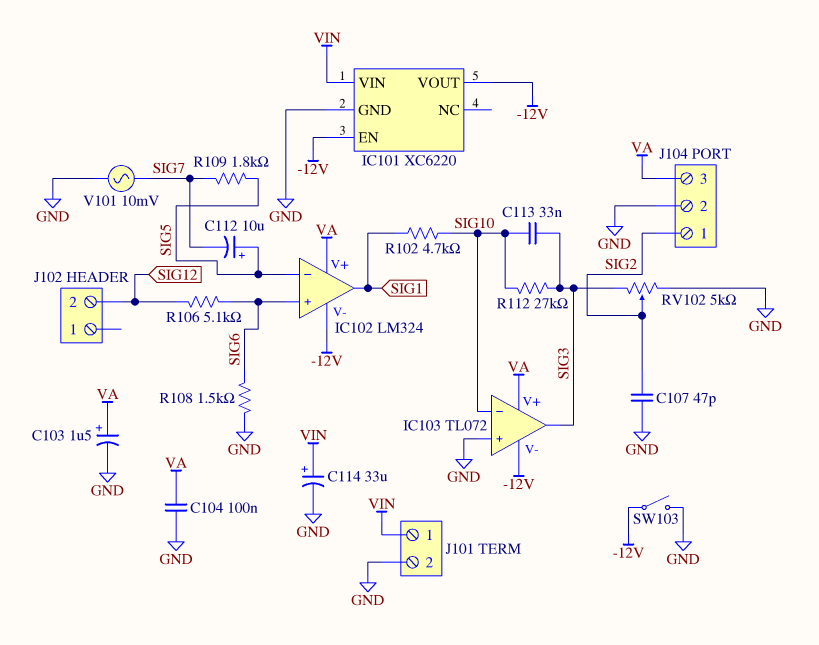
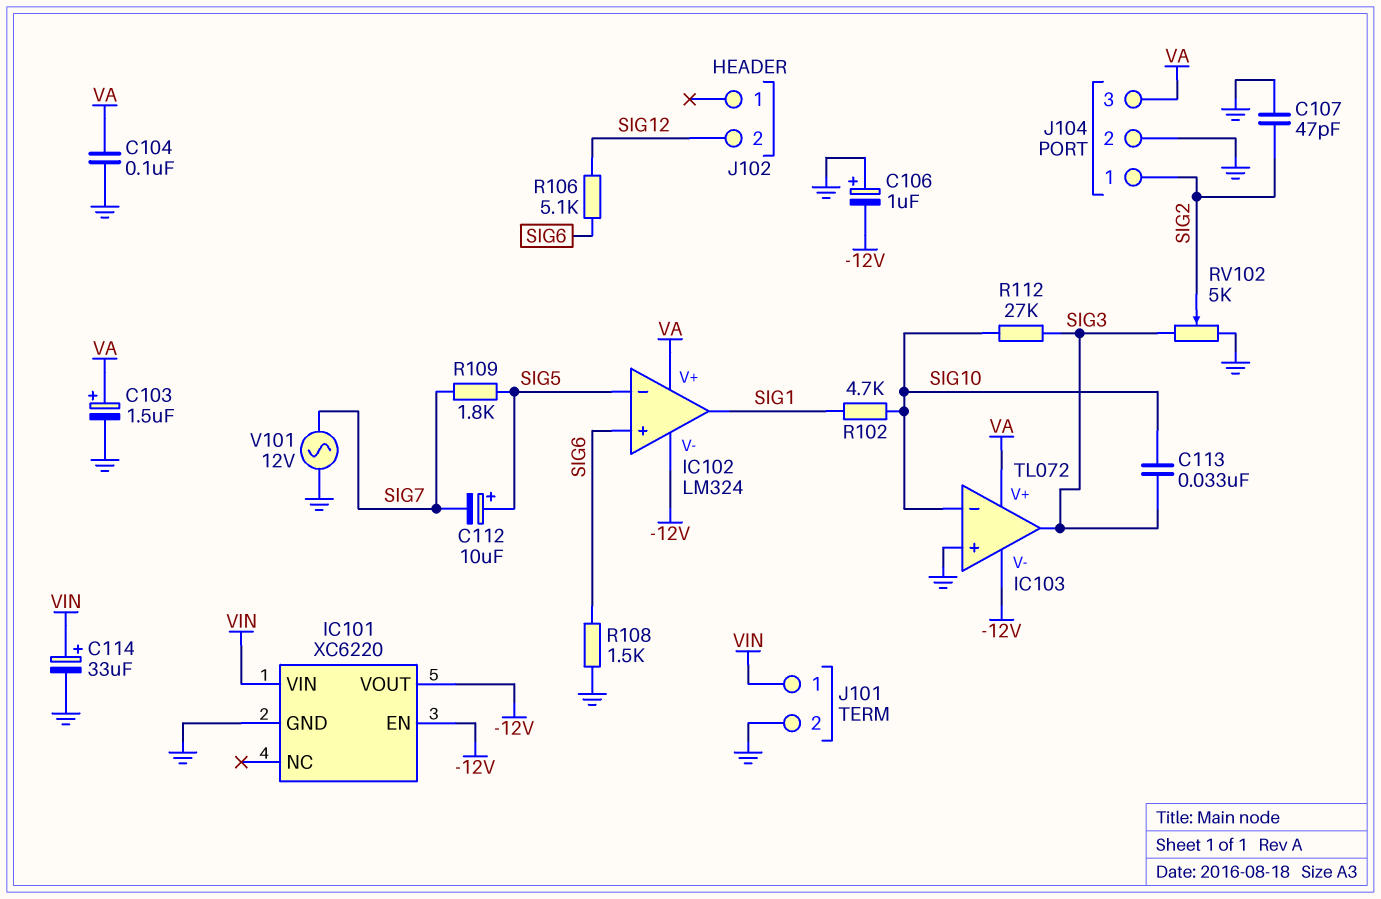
C106: none -> 1uF (plus GND, minus -12V)
SW103: switch (-12V, GND) -> none
V101: AC 10mV (GND, SIG7) -> AC 12V (GND, SIG7)

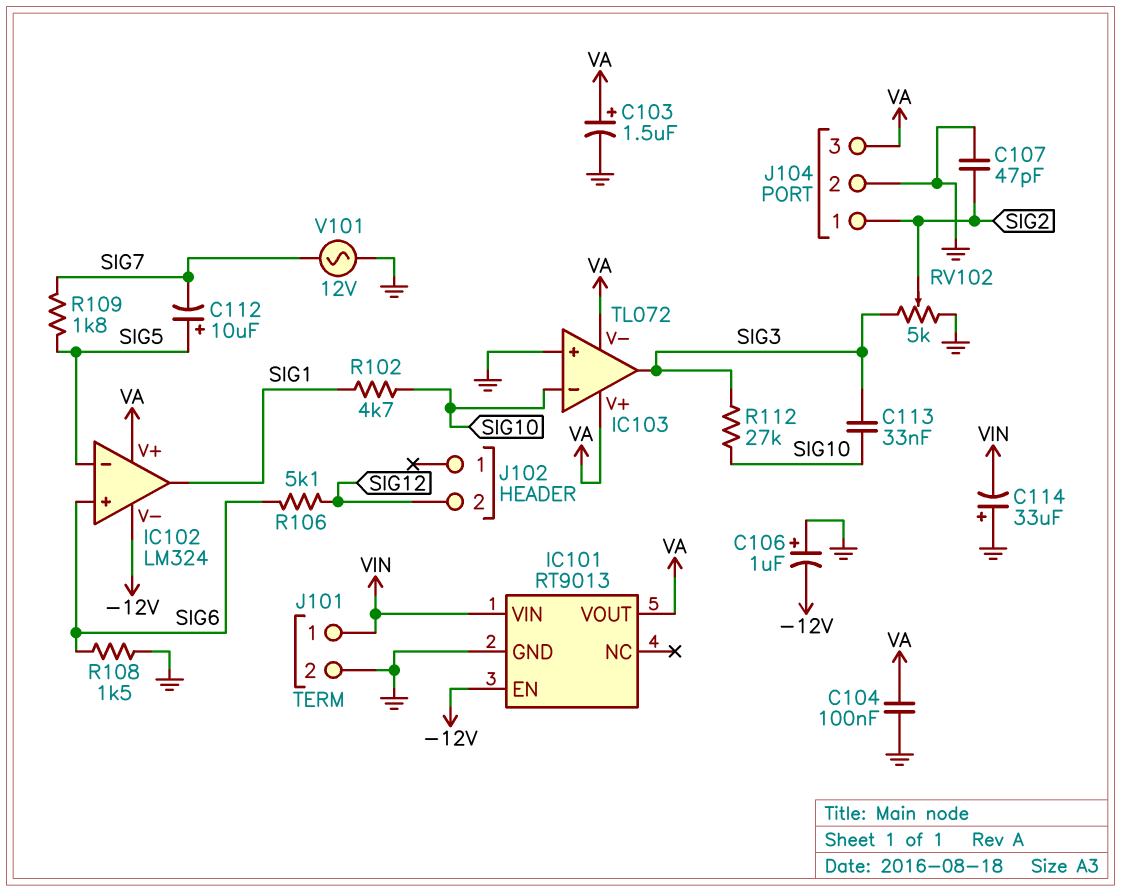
C114: 33uF (plus VIN, minus GND) -> 33uF (plus GND, minus VIN)
IC101: XC6220 -> RT9013
IC101 pin VOUT: -12V -> VA
IC103 pin V-: -12V -> VA

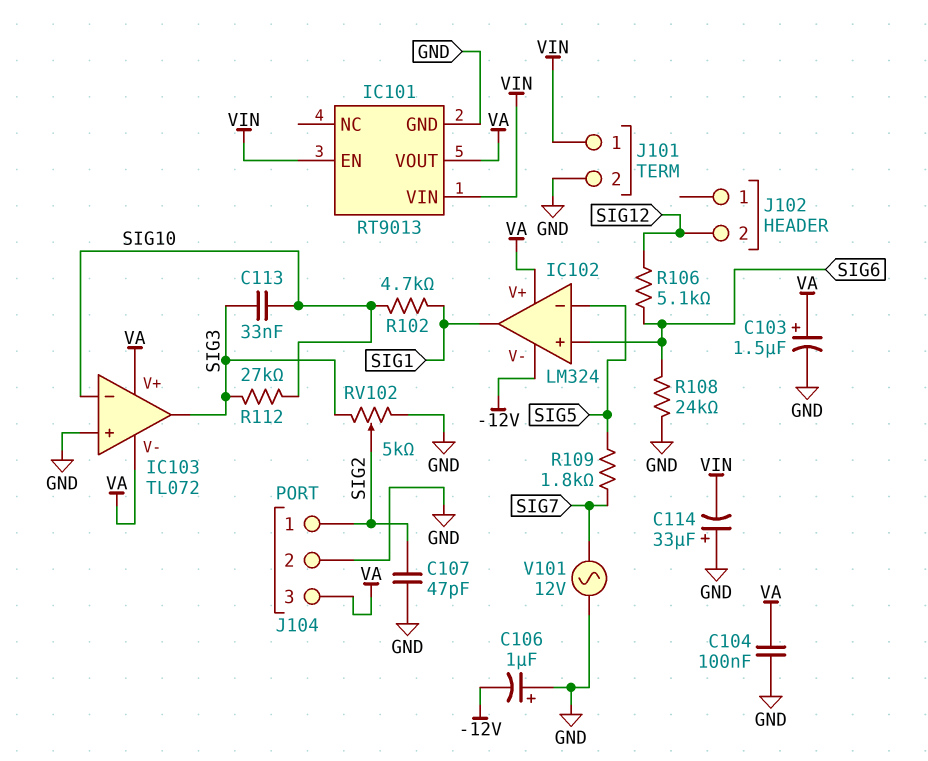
C112: 10uF (plus SIG5, minus SIG7) -> none
IC101 pin EN: -12V -> VIN
R108: 1.5k (GND, SIG6) -> 24k (GND, SIG6)

